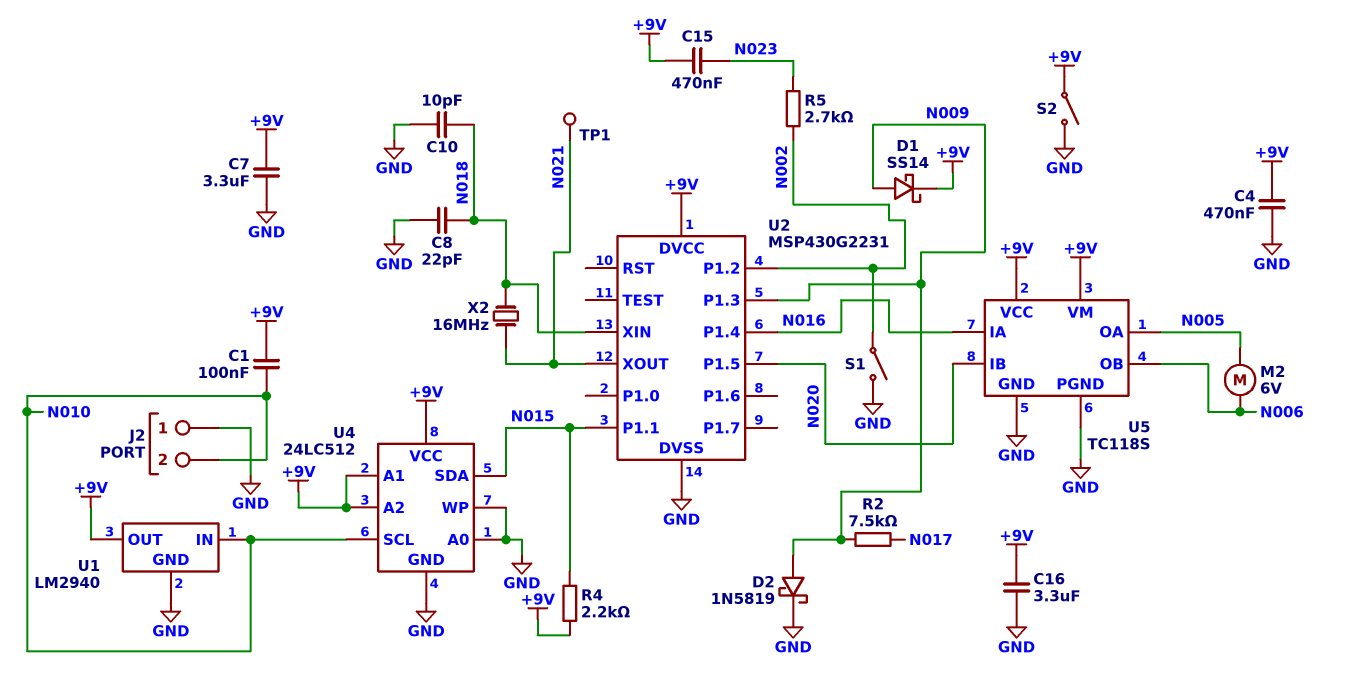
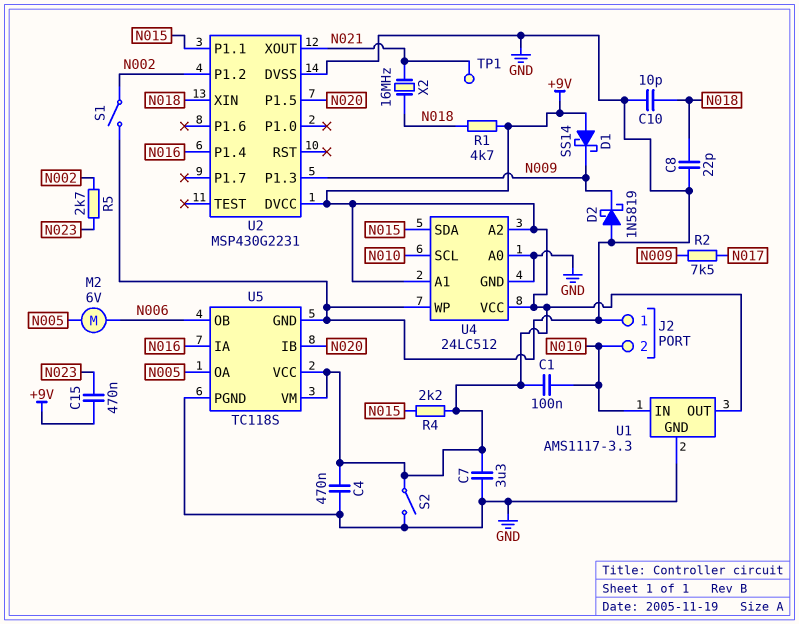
C16: 3.3uF (+9V, GND) -> none
D1: schottky SS14 (A N009, K +9V) -> schottky SS14 (A +9V, K N009)
D2: schottky 1N5819 (A N009, K GND) -> schottky 1N5819 (A GND, K N009)
R1: none -> 4.7k (+9V, N018)
U1: LM2940 -> AMS1117-3.3

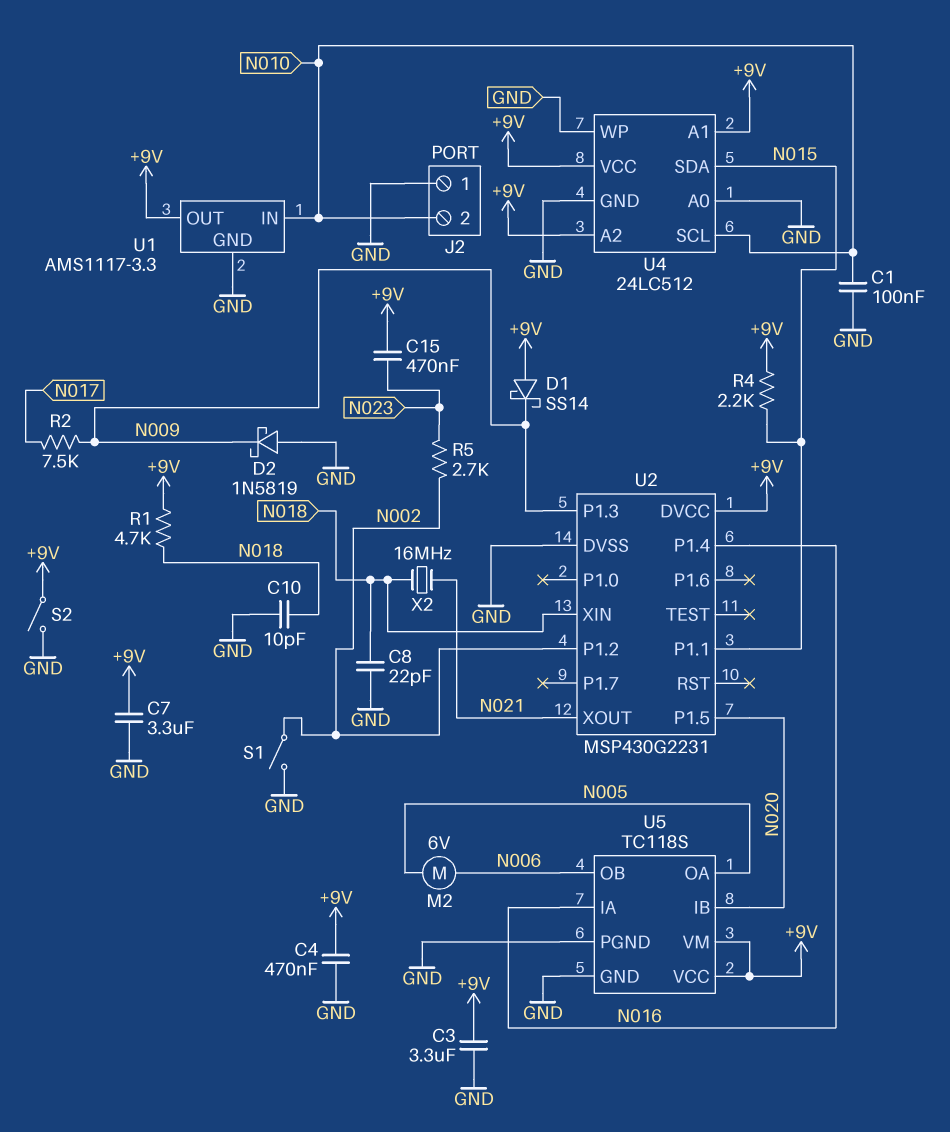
C1: 100nF (+9V, N010) -> 100nF (GND, N010)
C3: none -> 3.3uF (+9V, GND)
TP1: test point (N021) -> none

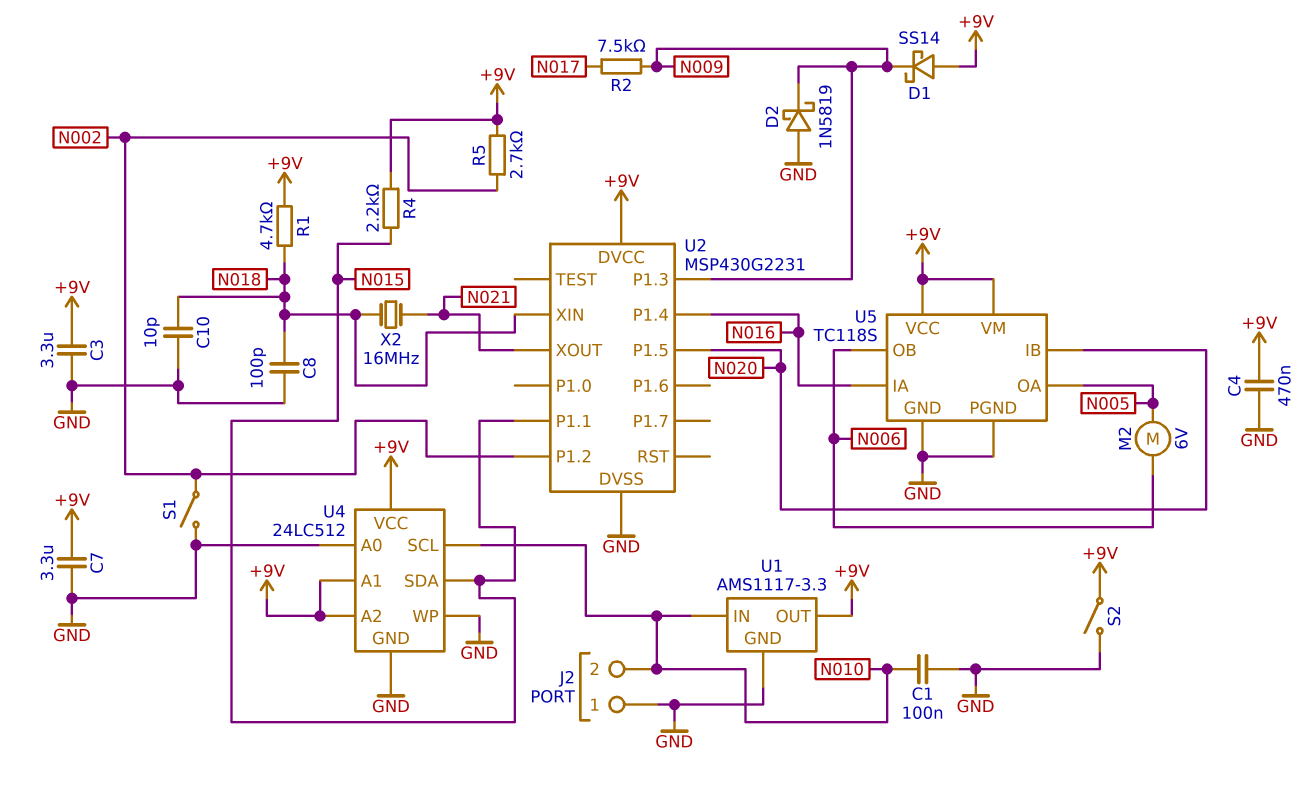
C8: 22pF (GND, N018) -> 100pF (GND, N018)
C15: 470nF (+9V, N023) -> none
R5: 2.7k (N002, N023) -> 2.7k (+9V, N002)

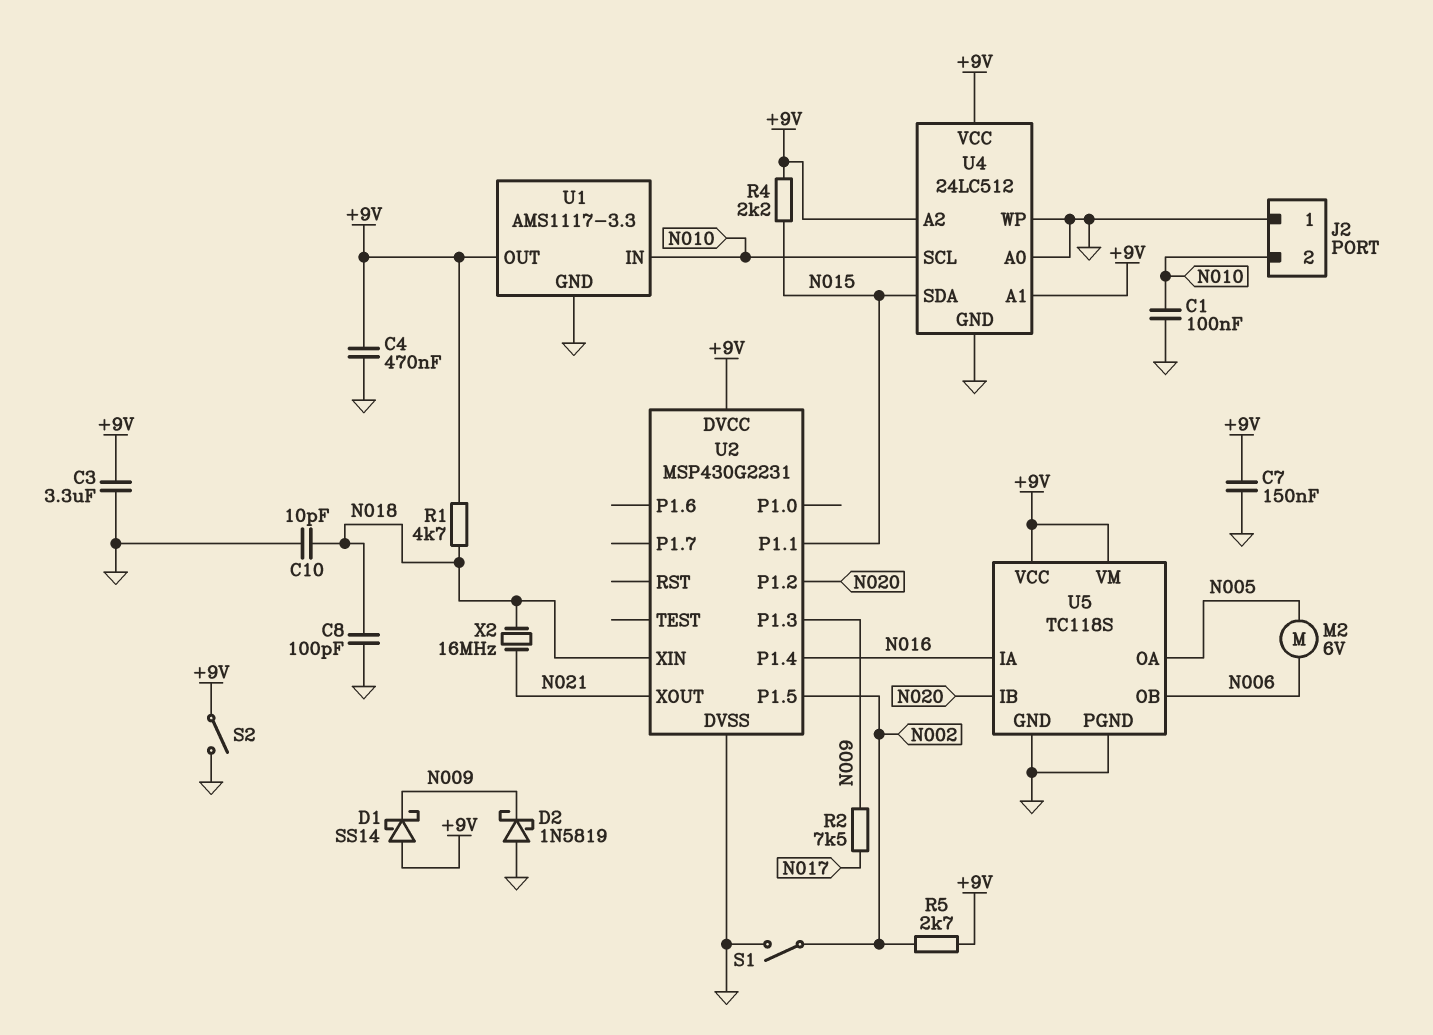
C7: 3.3uF (+9V, GND) -> 150nF (+9V, GND)
U2 pin P1.2: N002 -> N020
U2 pin P1.5: N020 -> N002

